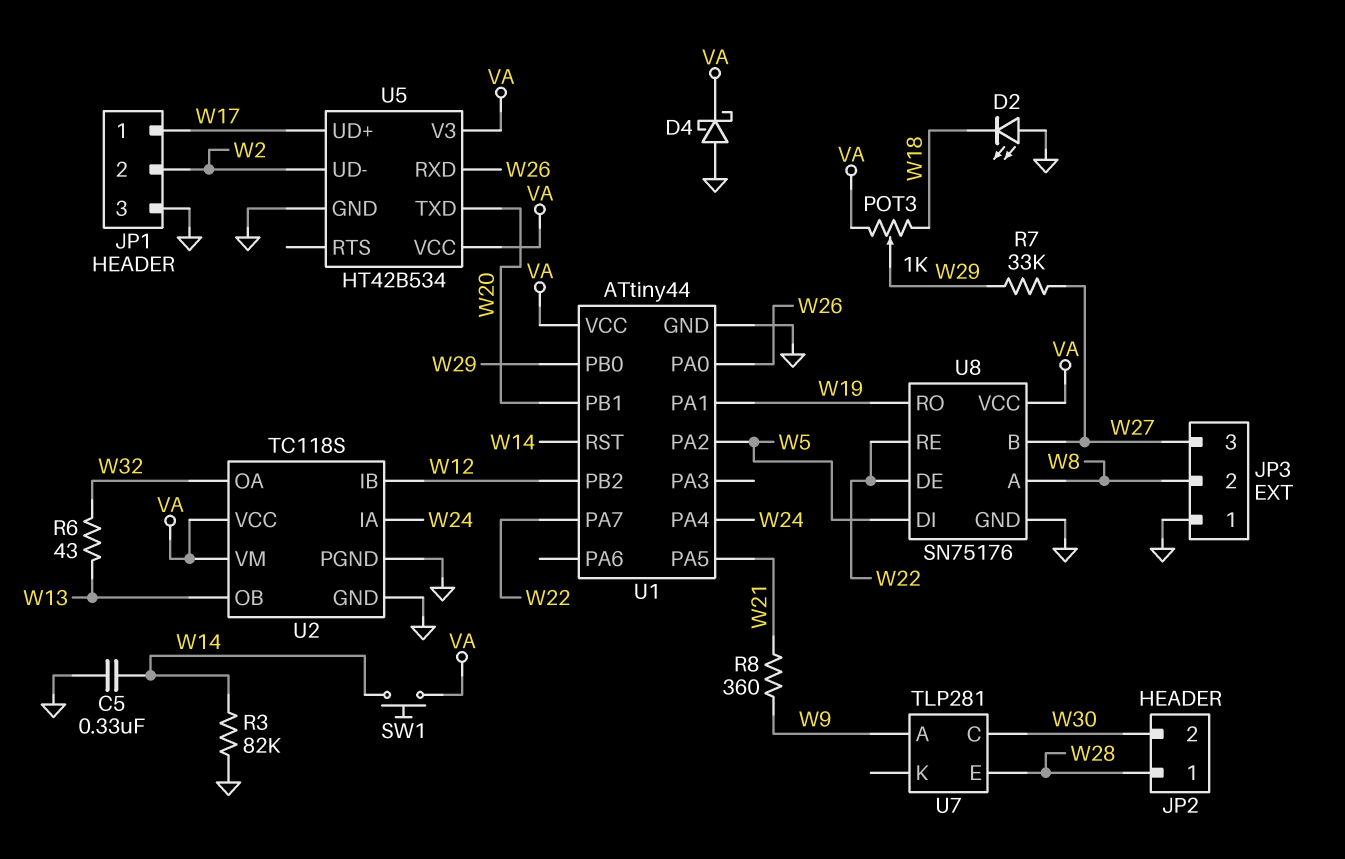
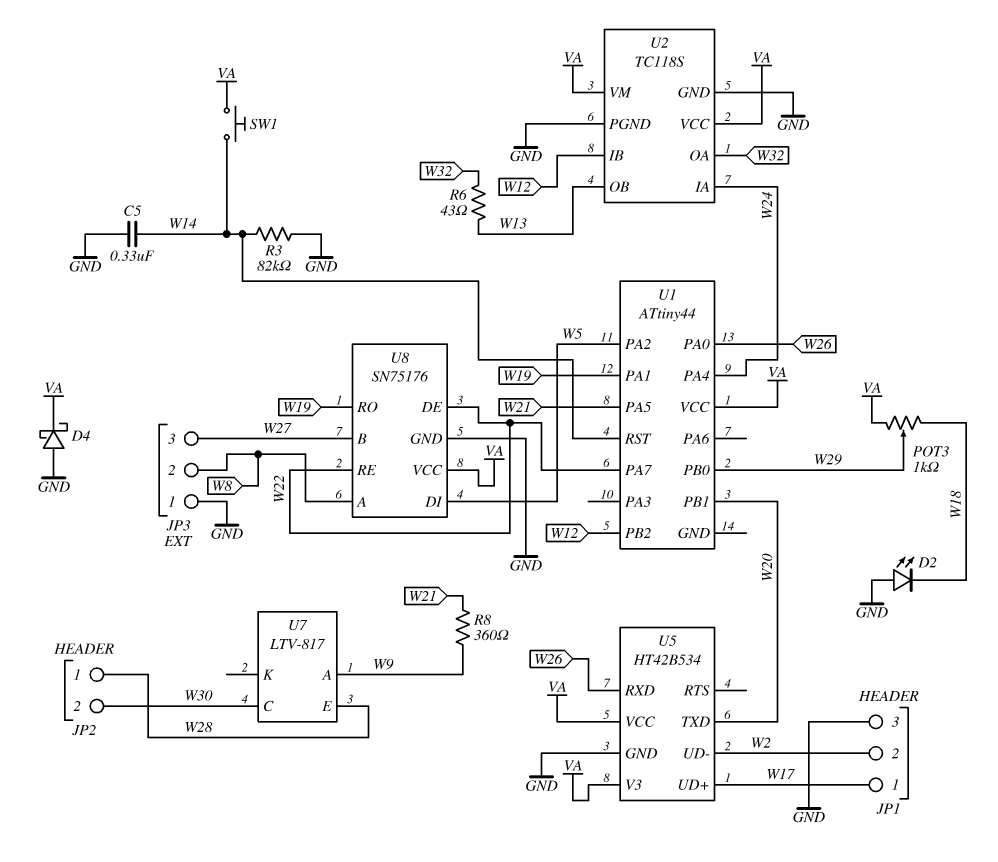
R7: 33k (W27, W29) -> none
U1 pin GND: GND -> none
U7: TLP281 -> LTV-817

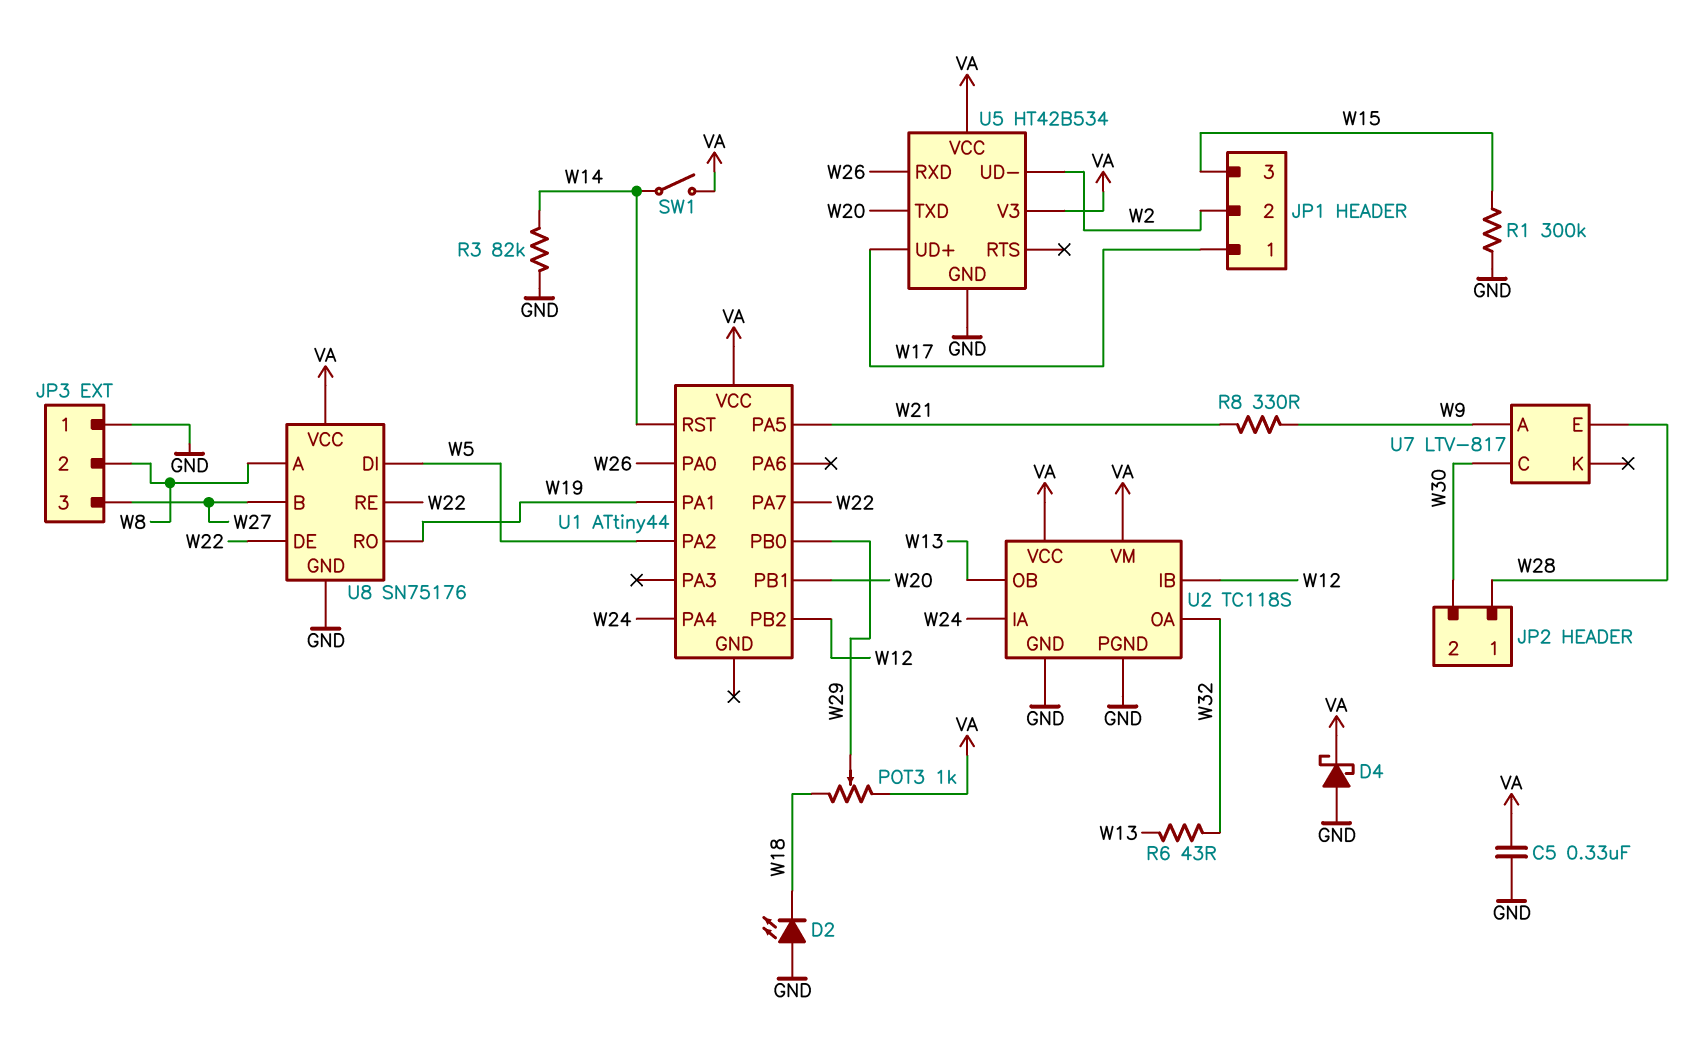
C5: 330nF (GND, W14) -> 330nF (GND, VA)
JP1 pin 3: GND -> W15
R1: none -> 300k (GND, W15)
R8: 360 (W9, W21) -> 330 (W9, W21)
SW1: button (VA, W14) -> switch (VA, W14)

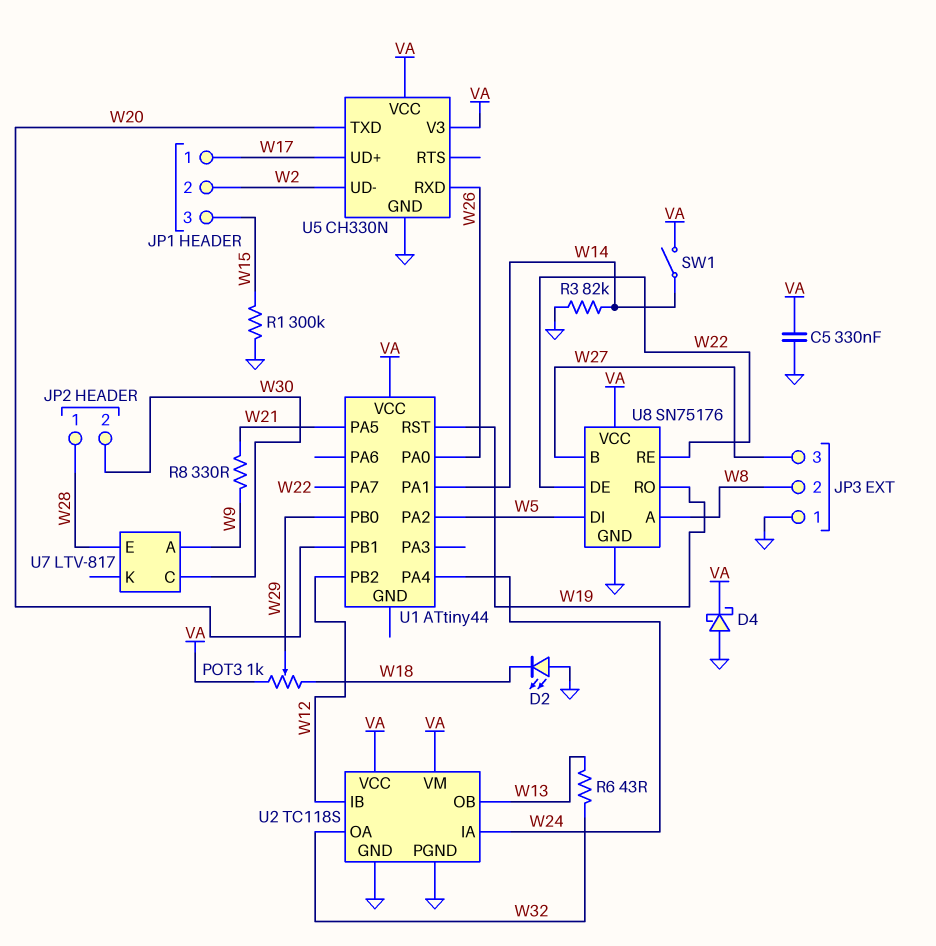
U1 pin PA1: W19 -> W14
U1 pin RST: W14 -> W19
U5: HT42B534 -> CH330N

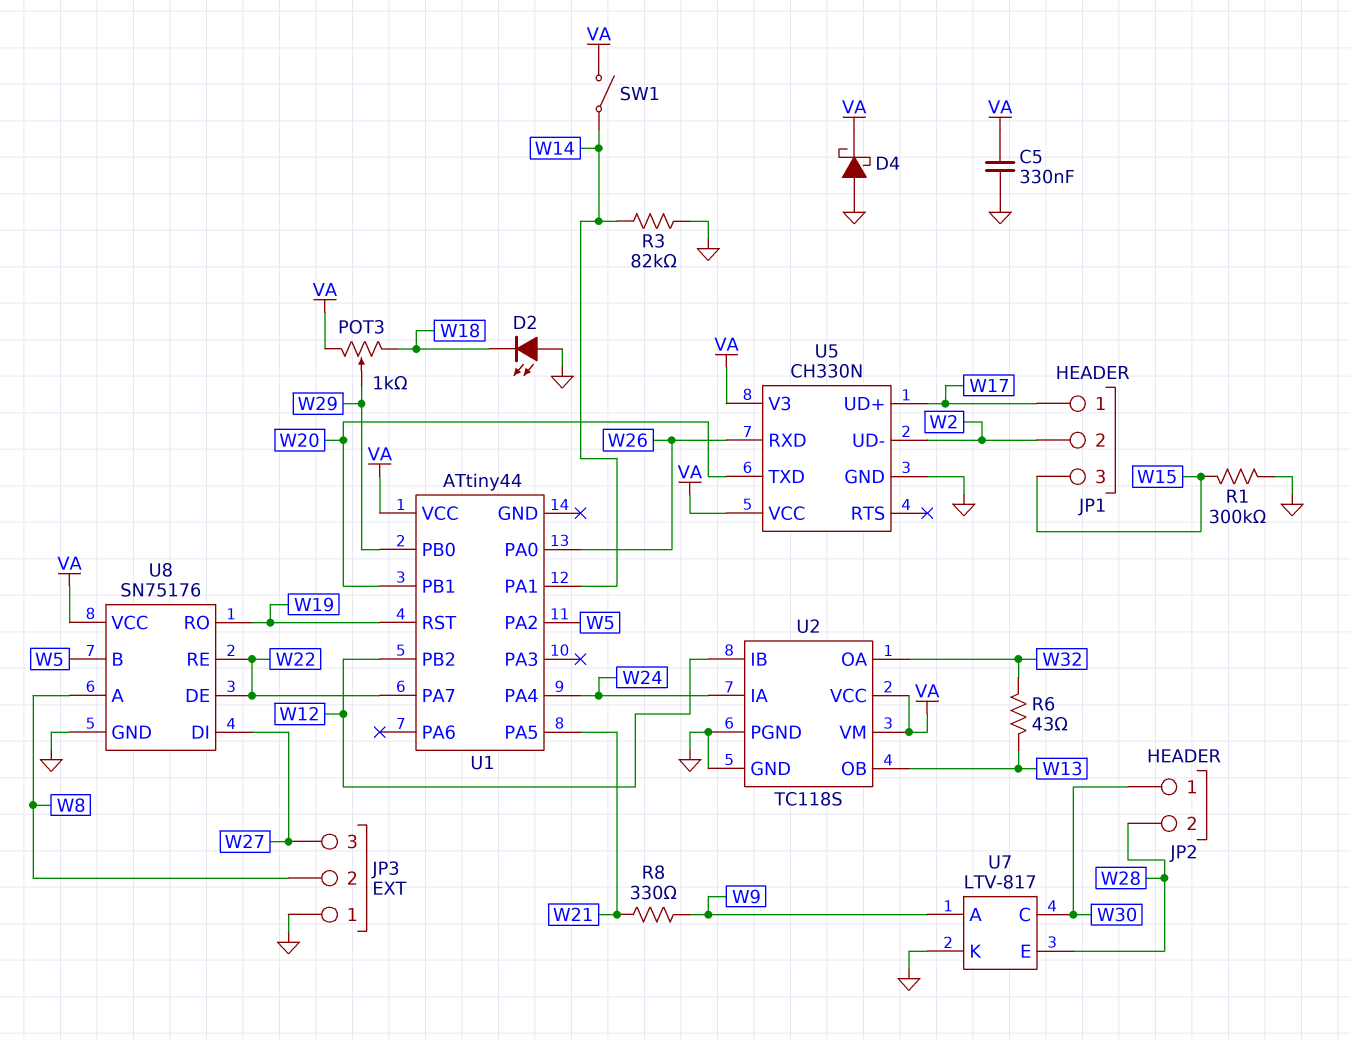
JP2 pin 1: W28 -> W30
JP2 pin 2: W30 -> W28
U7 pin K: none -> GND
U8 pin B: W27 -> W5
U8 pin DI: W5 -> W27

